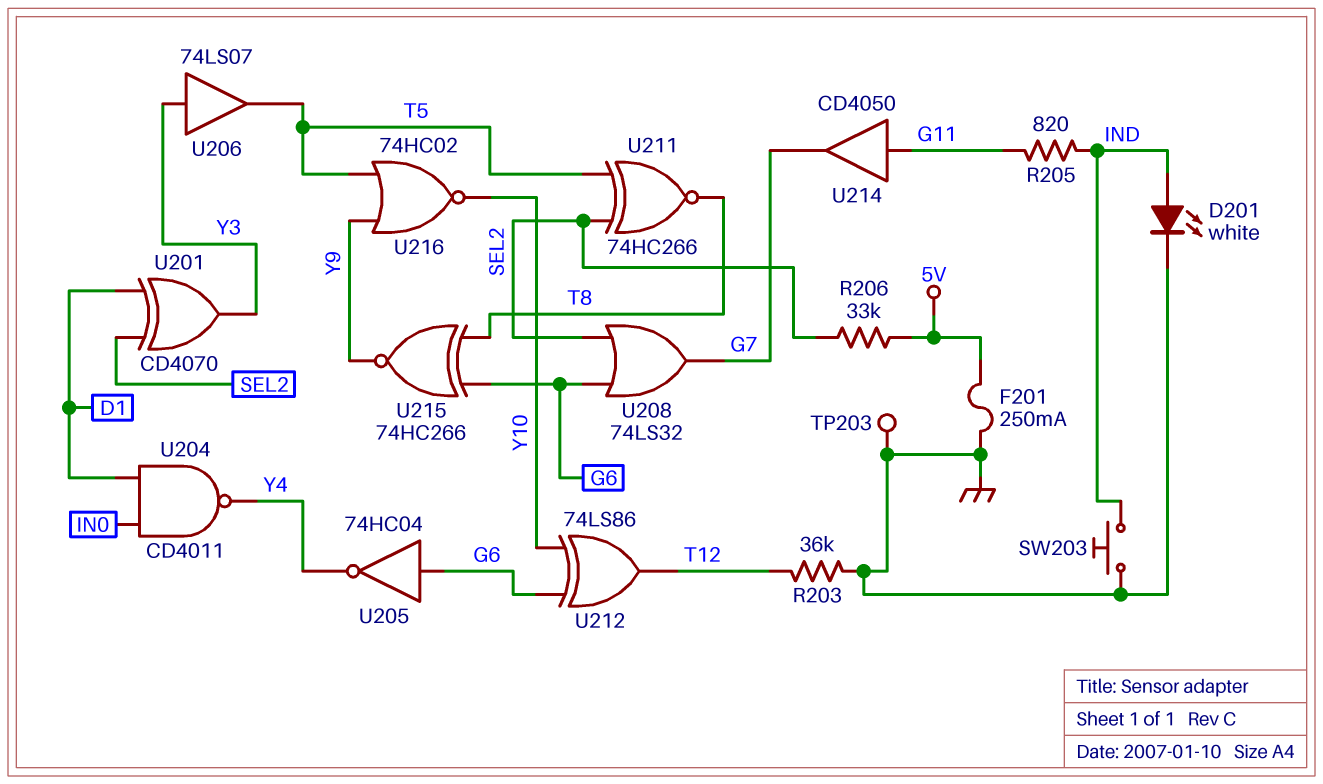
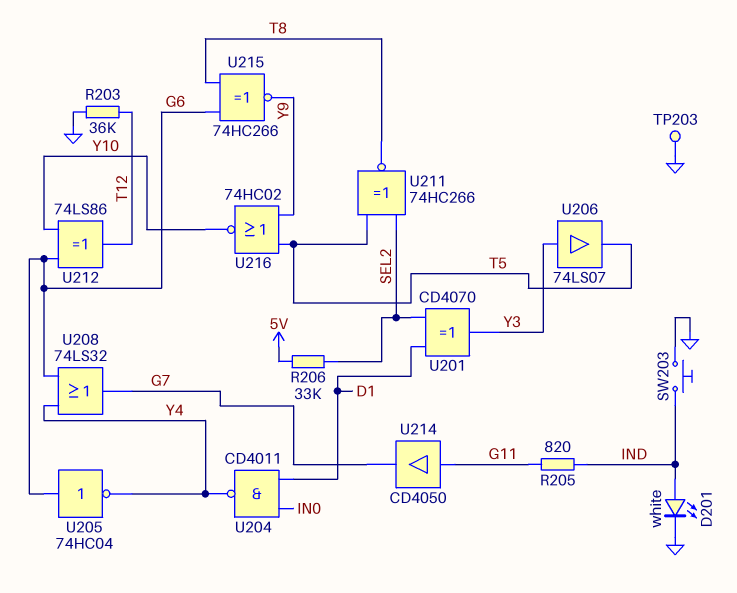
F201: 250mA (5V, GND) -> none
U208: OR 74LS32 (in G6, in SEL2, out G7) -> OR 74LS32 (in G6, in Y4, out G7)

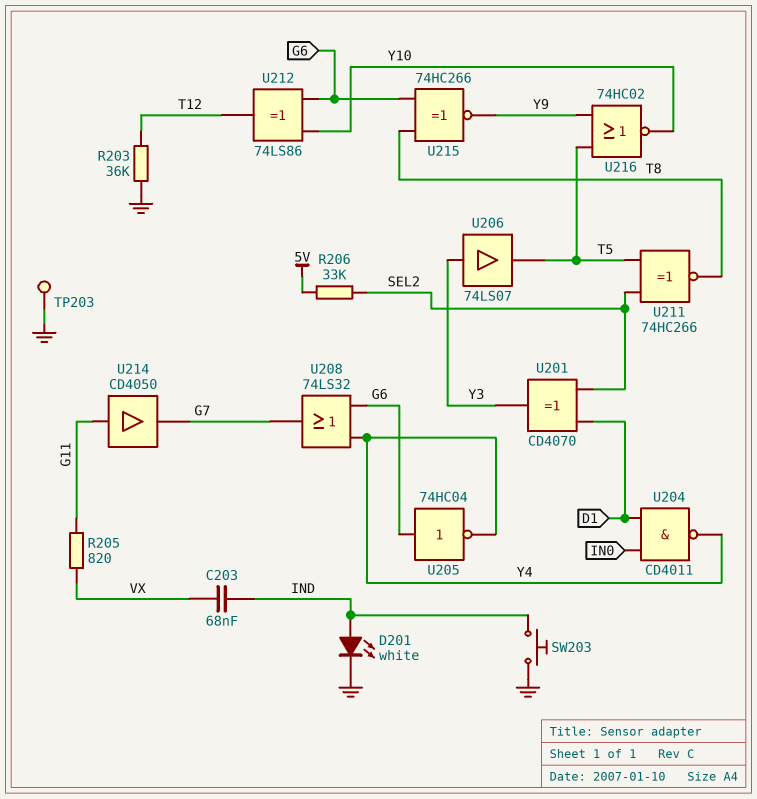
C203: none -> 68nF (IND, VX)
R205: 820 (G11, IND) -> 820 (G11, VX)

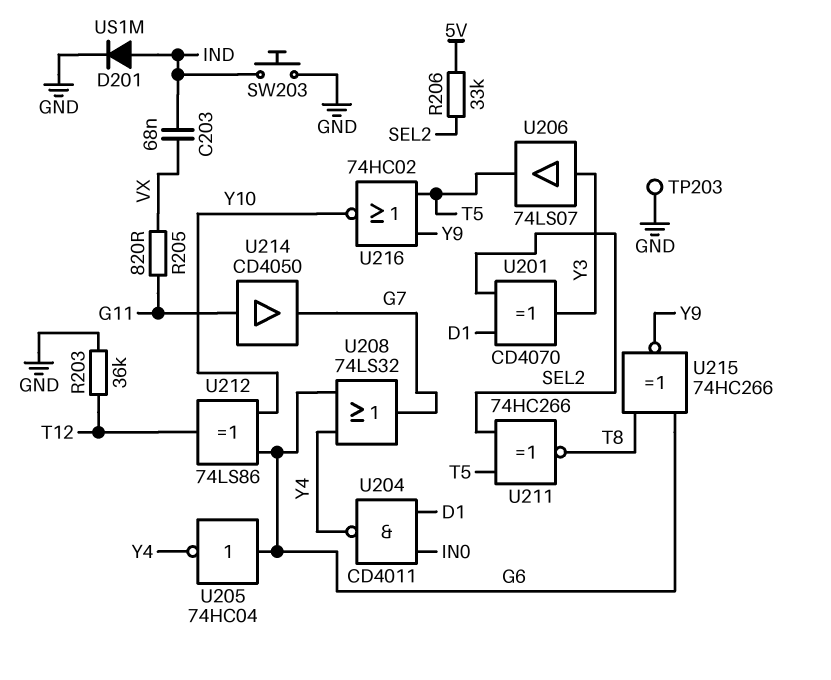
D201: LED white (A IND, K GND) -> diode US1M (A IND, K GND)

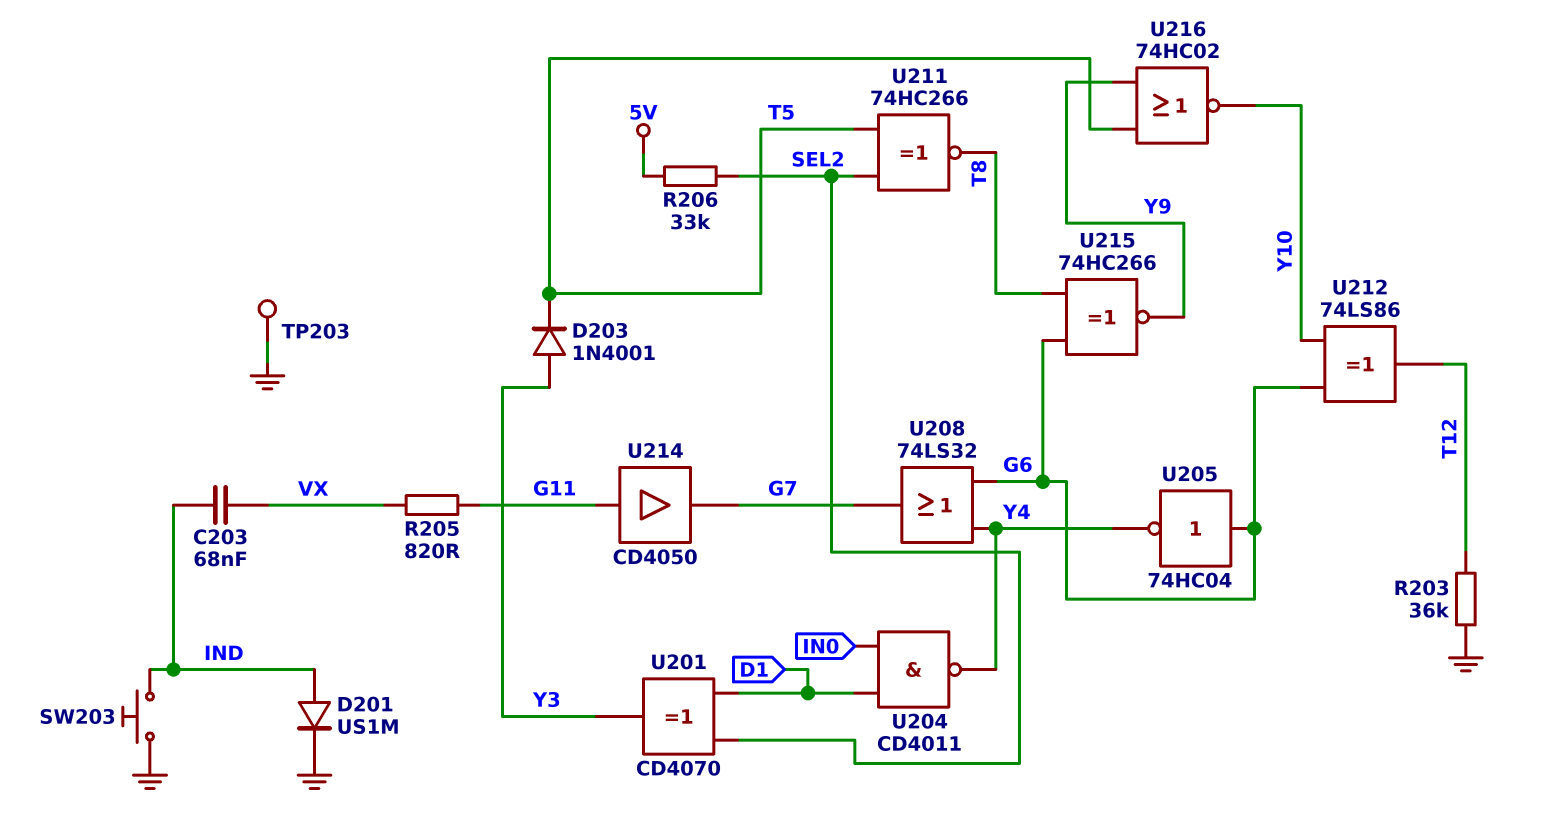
D203: none -> diode 1N4001 (A Y3, K T5)
U206: buffer 74LS07 (in Y3, out T5) -> none

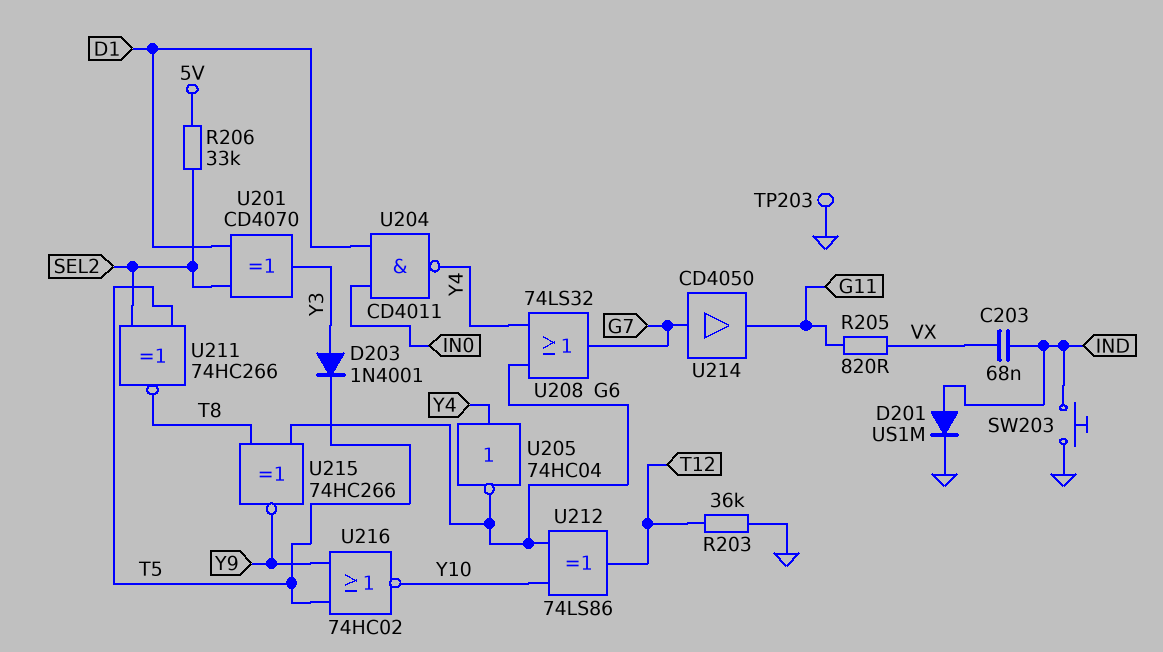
U205: NOT 74HC04 (in G6, out Y4) -> NOT 74HC04 (in Y4, out G6)
U214: buffer CD4050 (in G11, out G7) -> buffer CD4050 (in G7, out G11)

